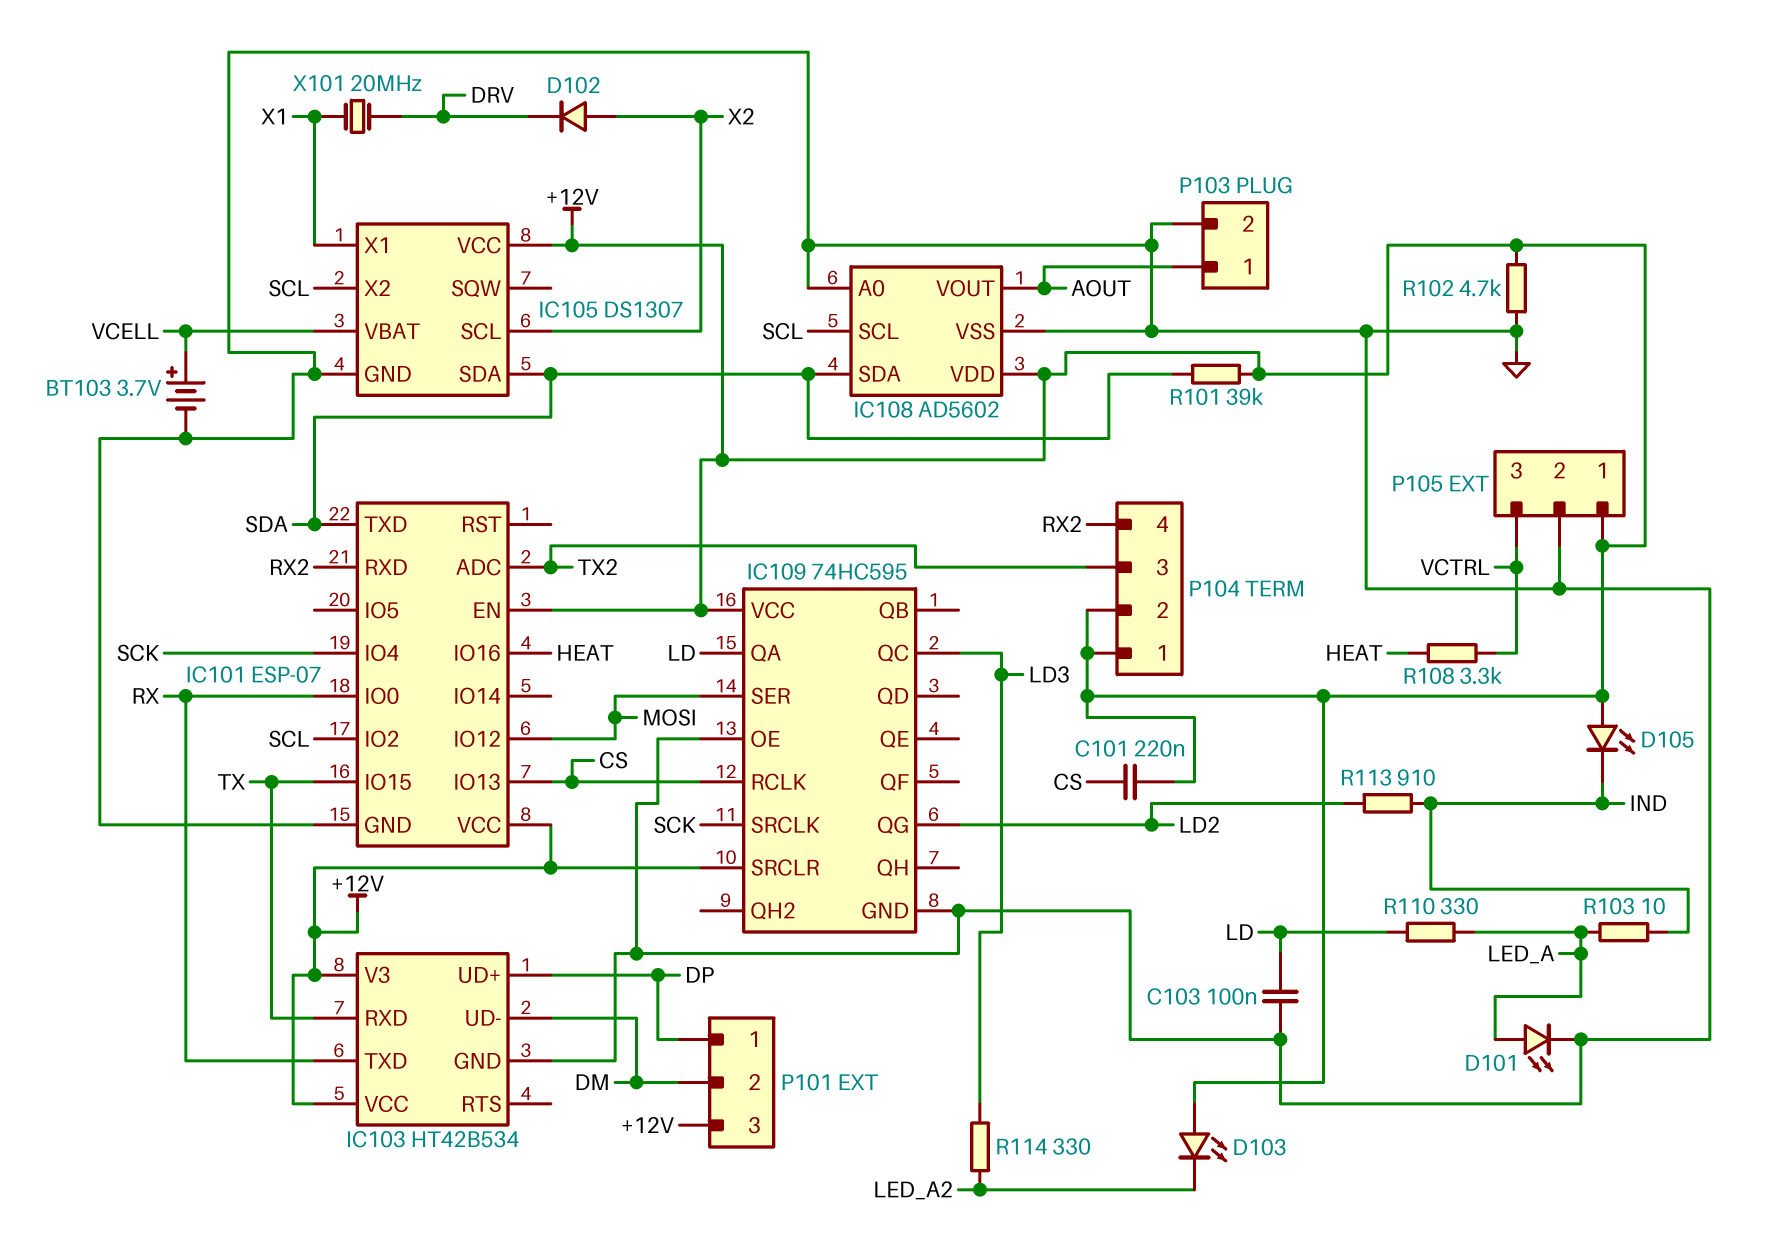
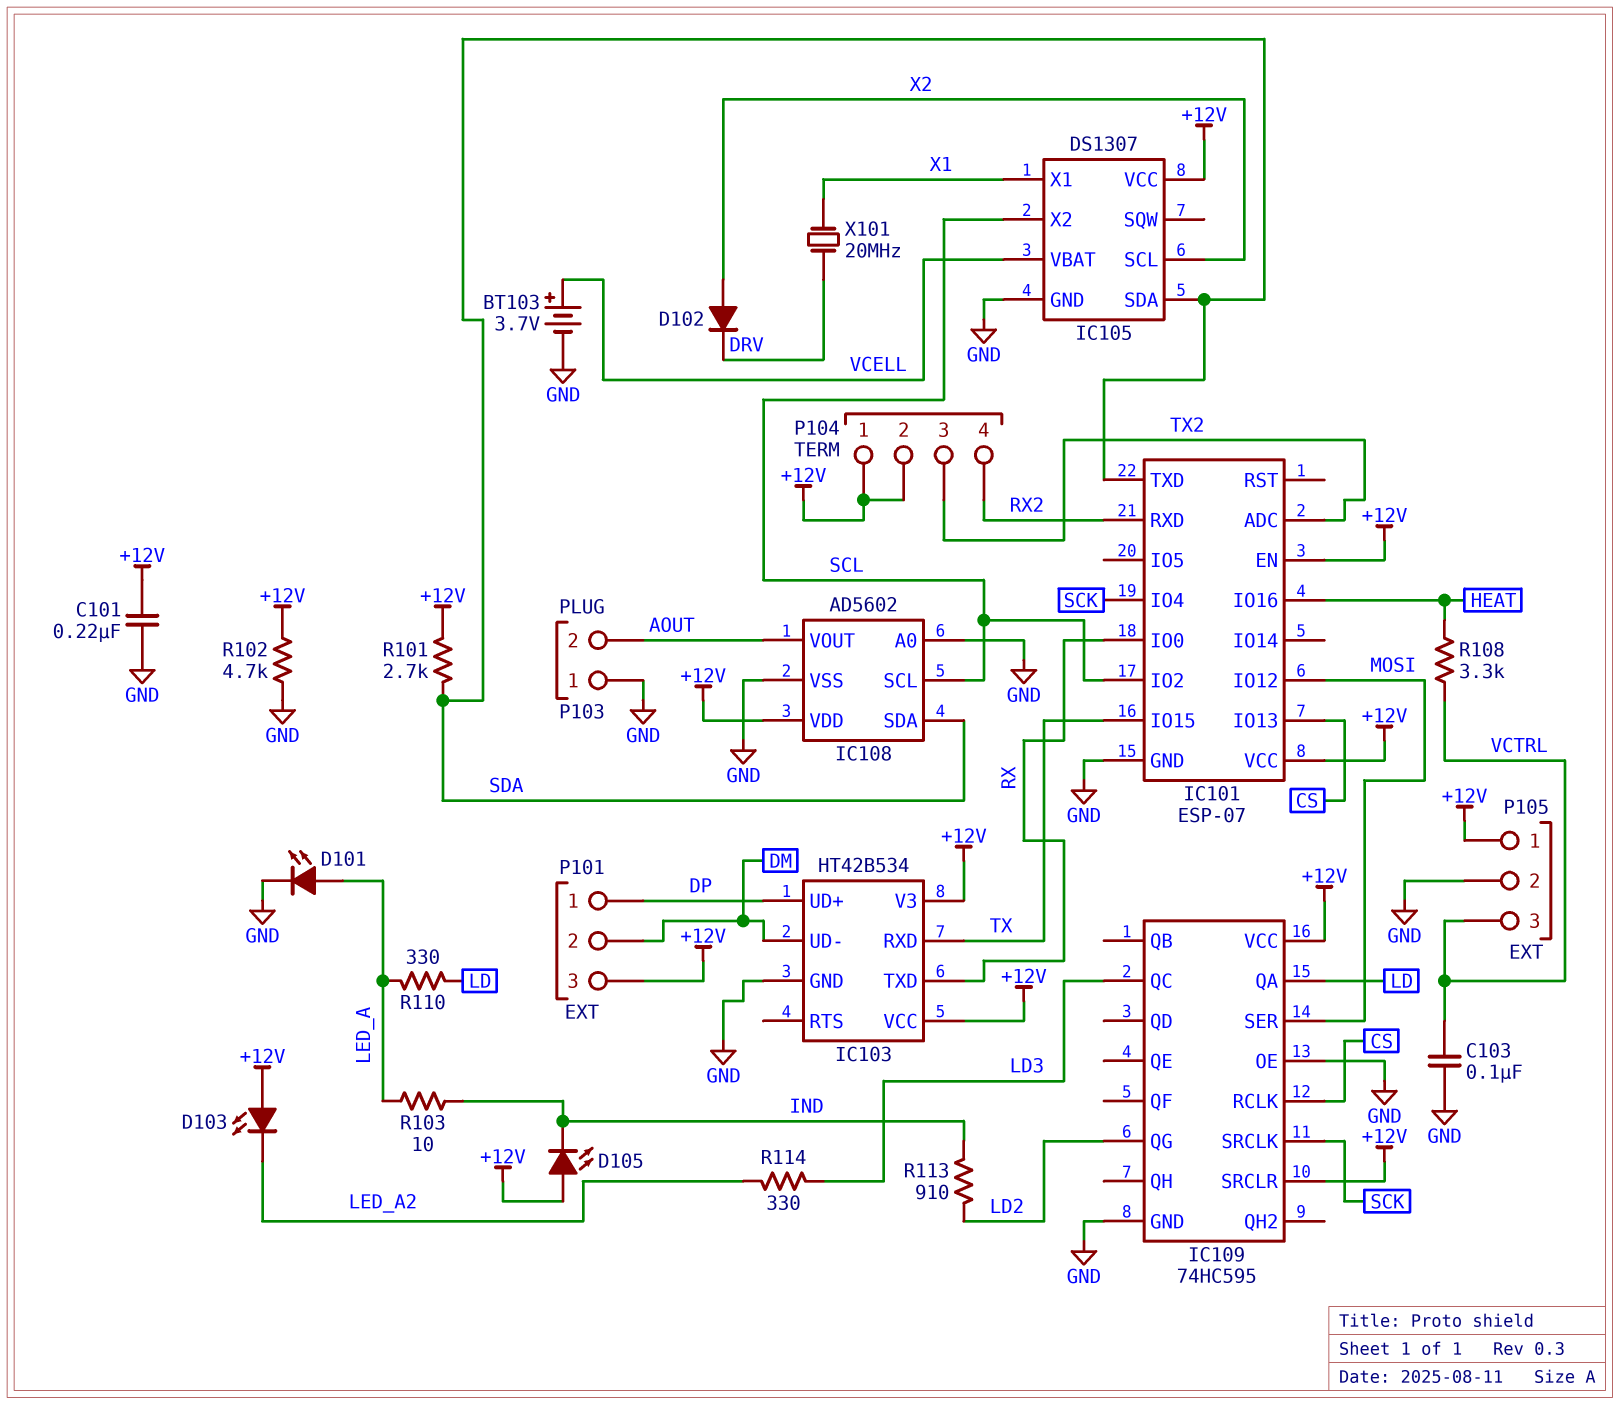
C101: 220nF (+12V, CS) -> 220nF (+12V, GND)
C103: 100nF (GND, LD) -> 100nF (GND, VCTRL)
P103 pin 1: AOUT -> GND
P103 pin 2: GND -> AOUT
R101: 39k (+12V, SDA) -> 2.7k (+12V, SDA)

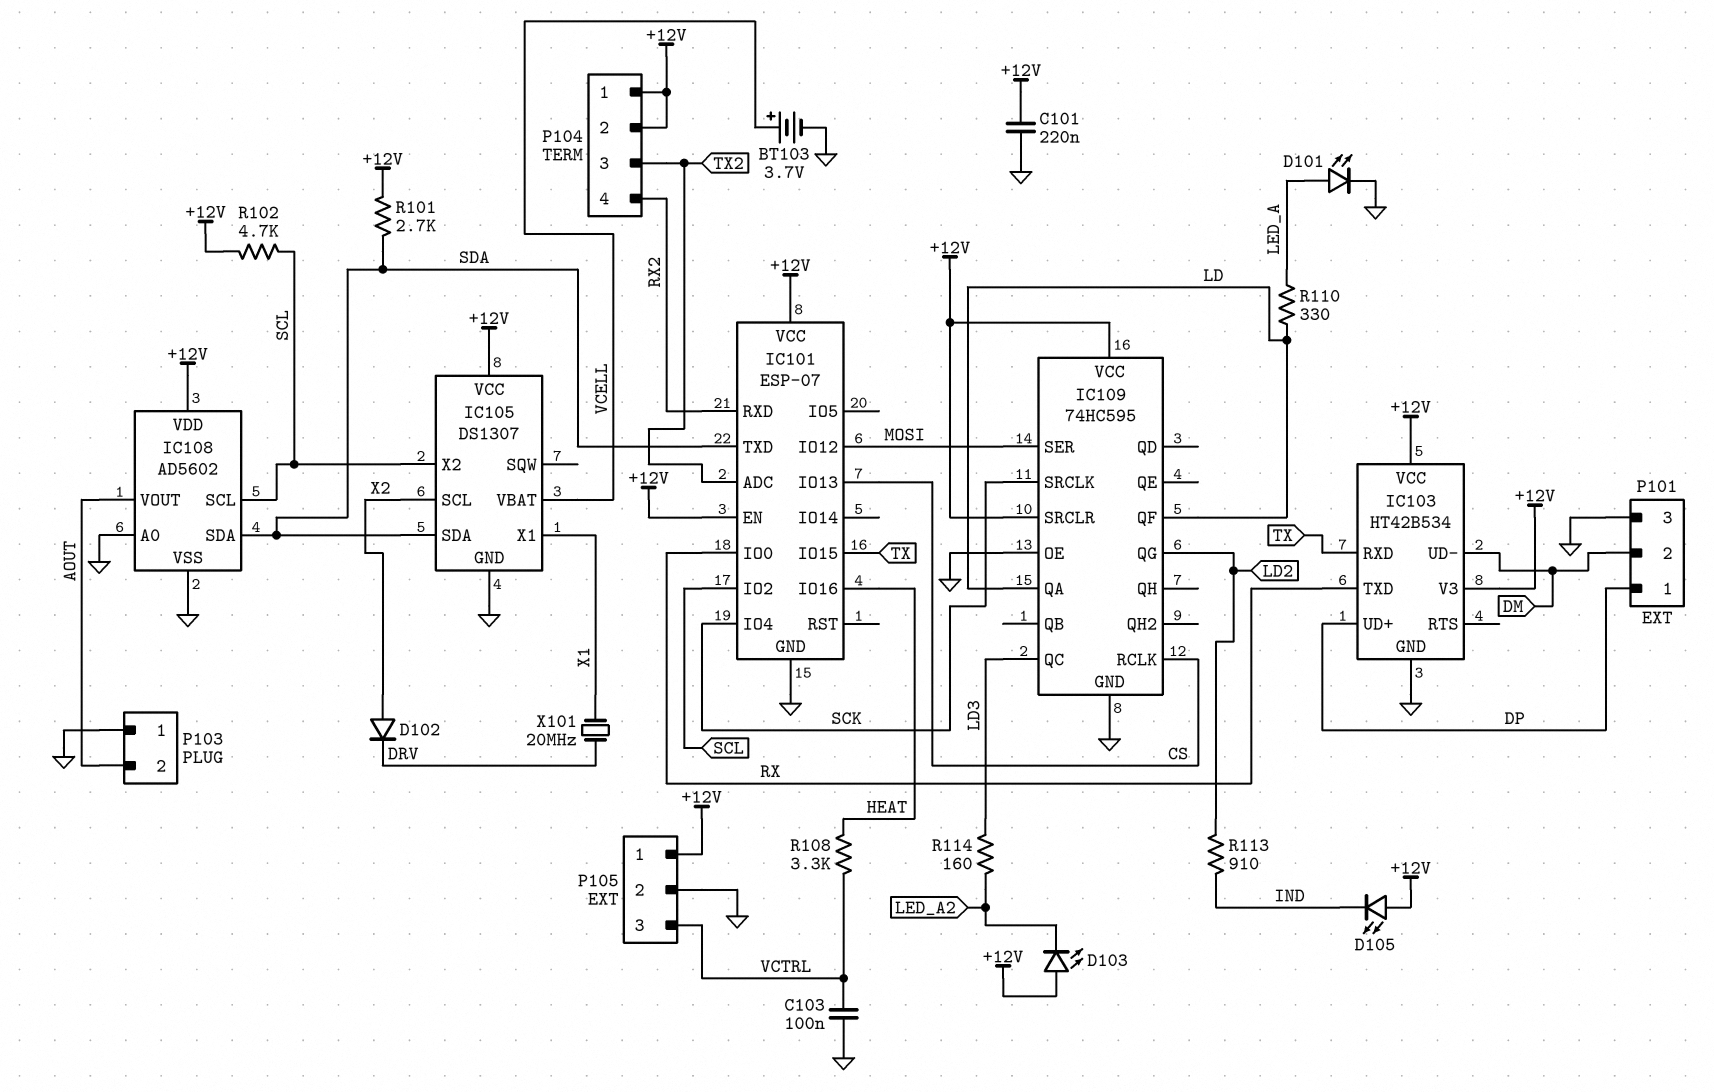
IC109 pin QF: none -> LD
P101 pin 3: +12V -> GND
R102: 4.7k (+12V, GND) -> 4.7k (+12V, SCL)
R103: 10 (IND, LED_A) -> none
R114: 330 (LD3, LED_A2) -> 160 (LD3, LED_A2)

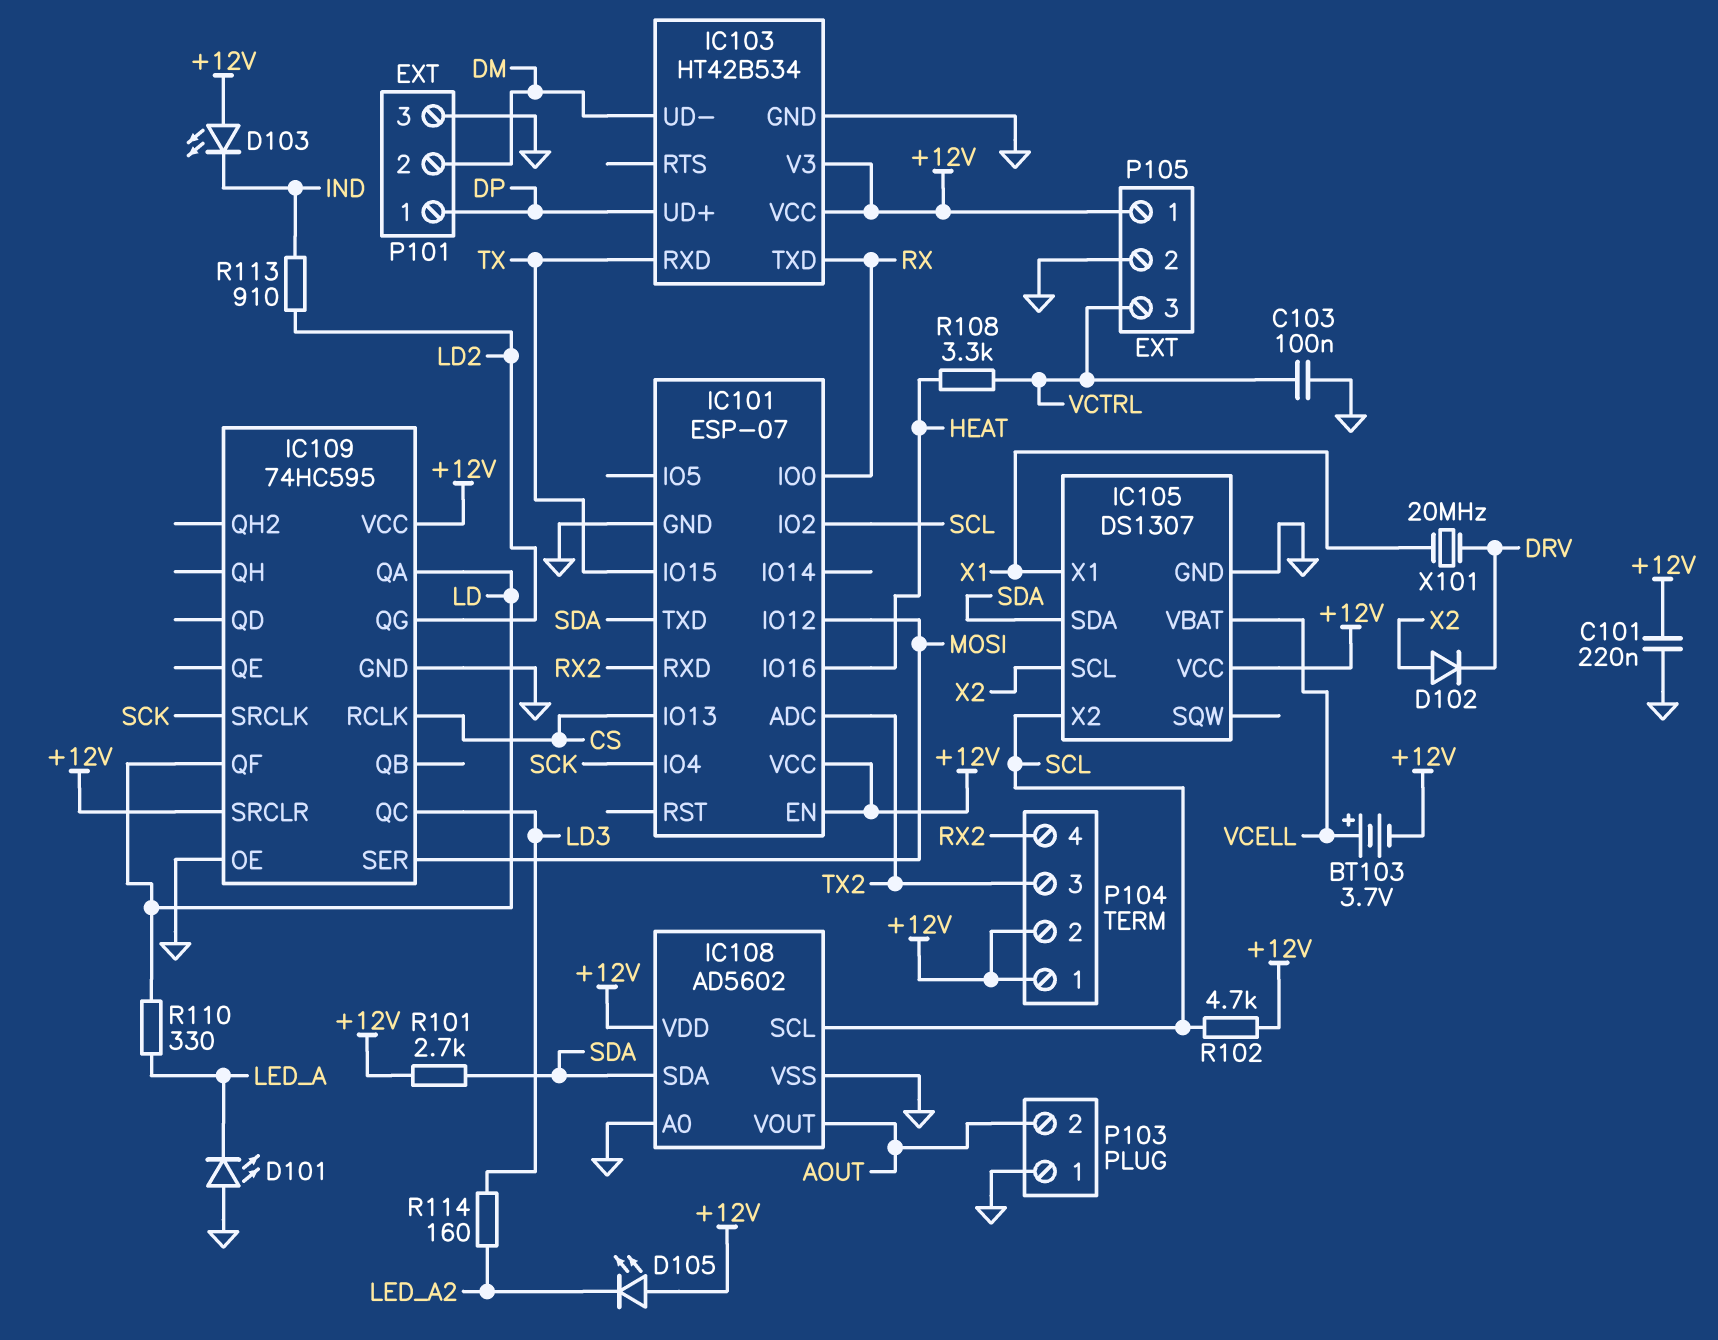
BT103: 3.7V (plus VCELL, minus GND) -> 3.7V (plus VCELL, minus +12V)
D101: LED (A LED_A, K GND) -> LED (A GND, K LED_A)
D103: LED (A +12V, K LED_A2) -> LED (A +12V, K IND)
D105: LED (A +12V, K IND) -> LED (A +12V, K LED_A2)

